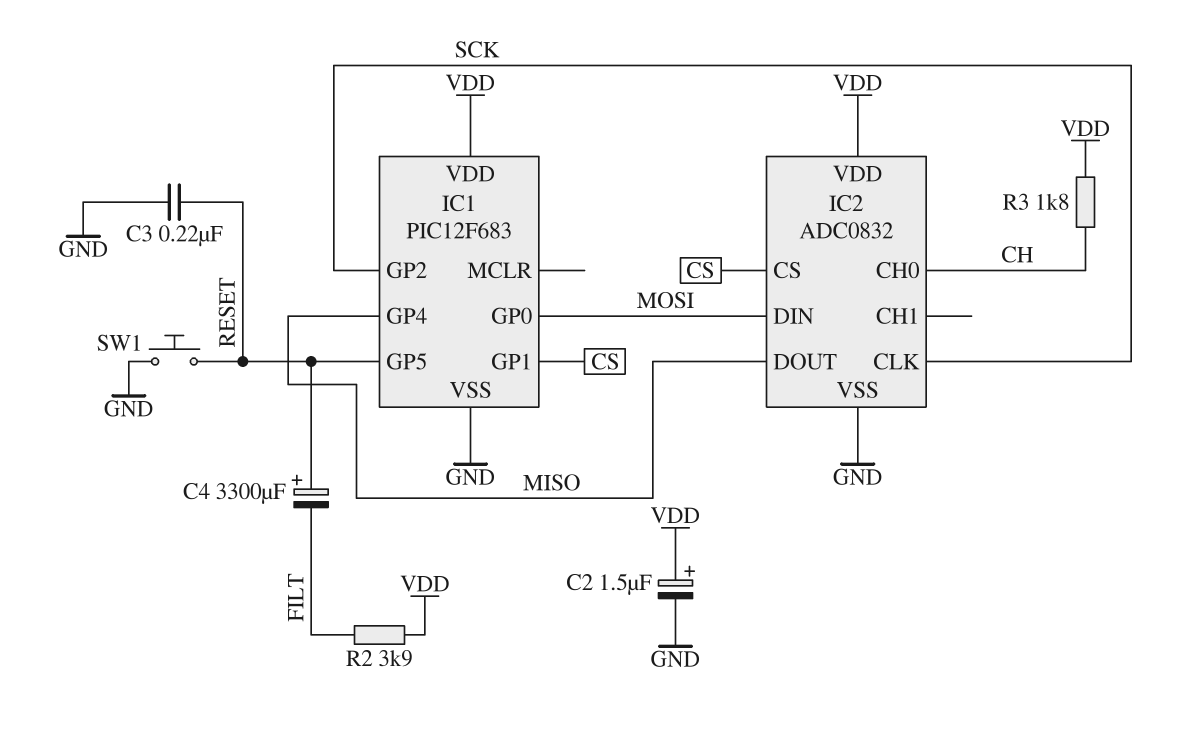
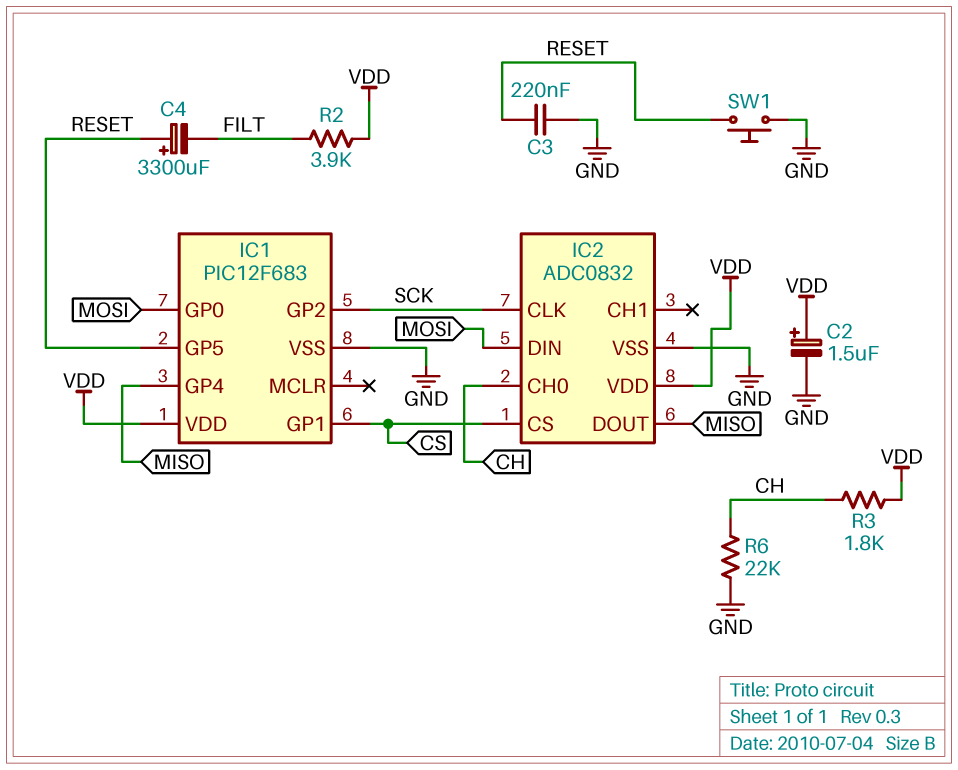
R6: none -> 22k (CH, GND)

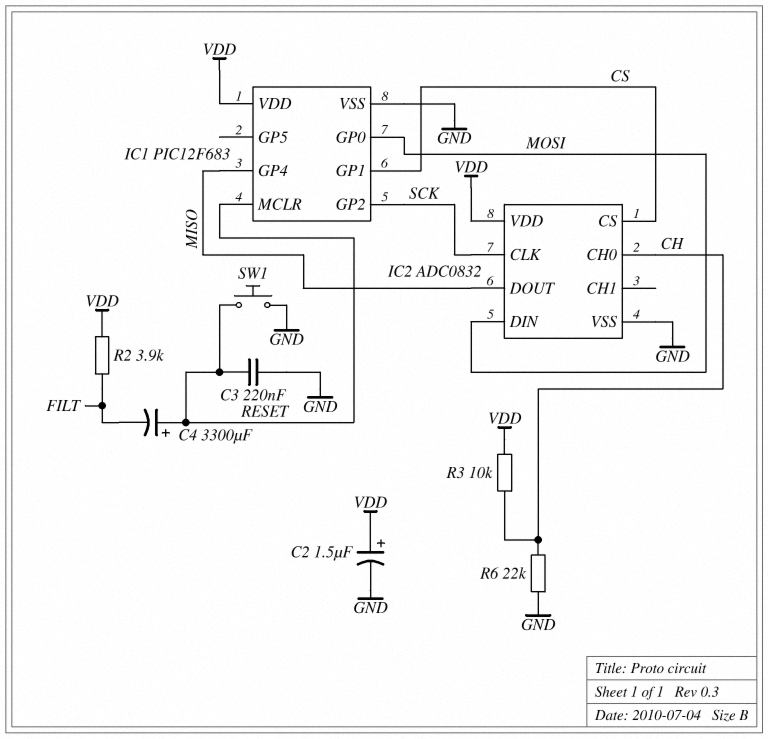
IC1 pin GP5: RESET -> none
IC1 pin MCLR: none -> RESET
R3: 1.8k (CH, VDD) -> 10k (CH, VDD)

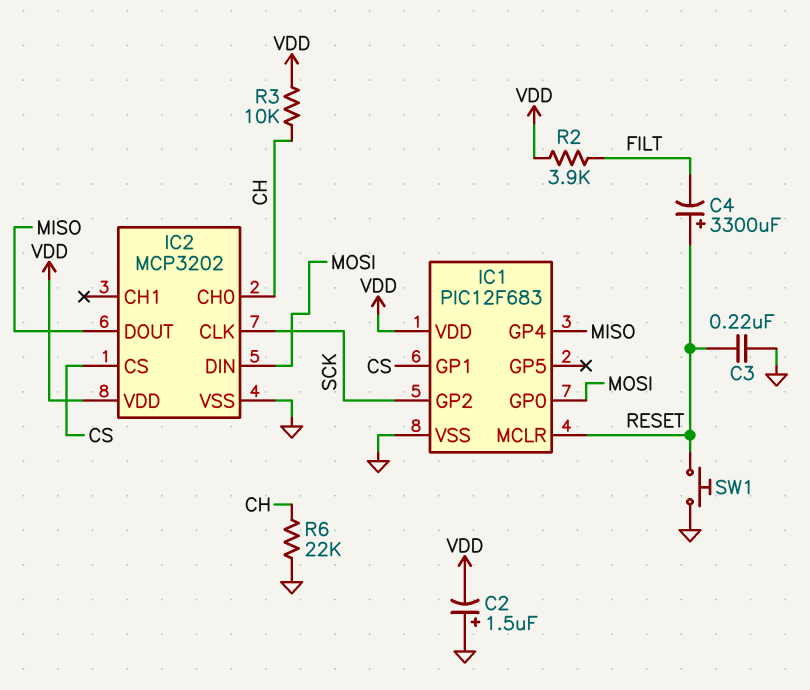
C2: 1.5uF (plus VDD, minus GND) -> 1.5uF (plus GND, minus VDD)
IC2: ADC0832 -> MCP3202

